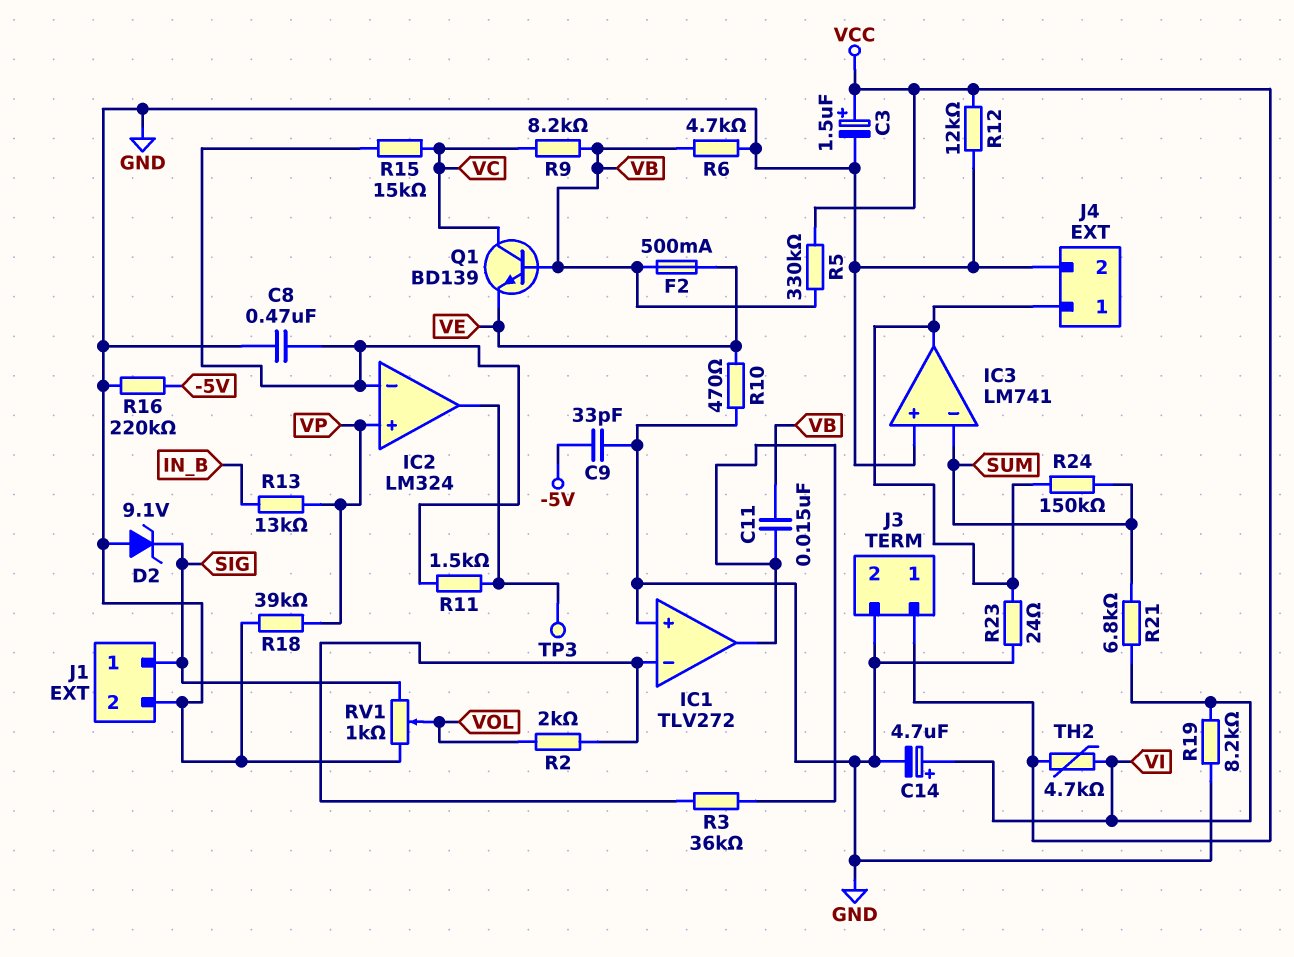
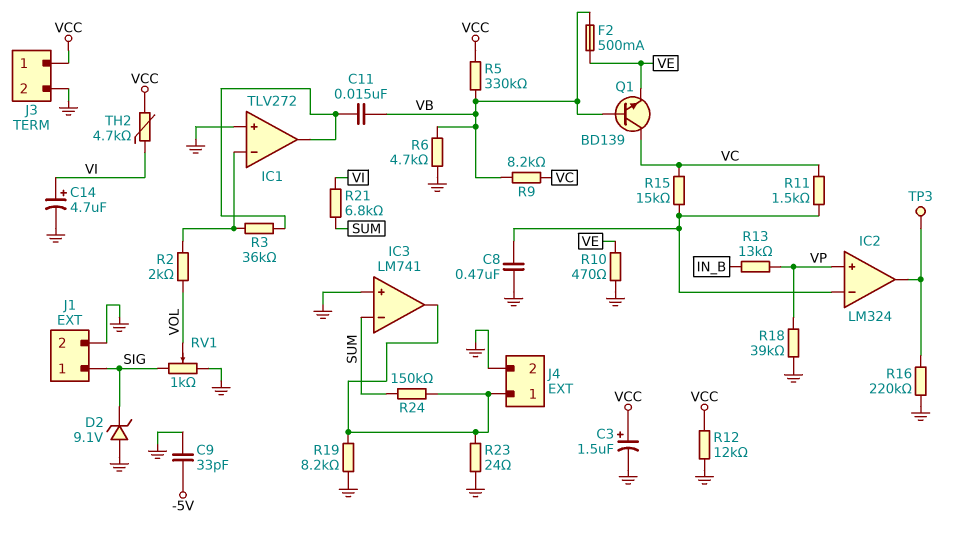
R11: 1.5k (IC2/in-, IC2/out) -> 1.5k (IC2/in-, VC)
R16: 220k (-5V, GND) -> 220k (GND, IC2/out)
R19: 8.2k (GND, VI) -> 8.2k (GND, IC3/out)

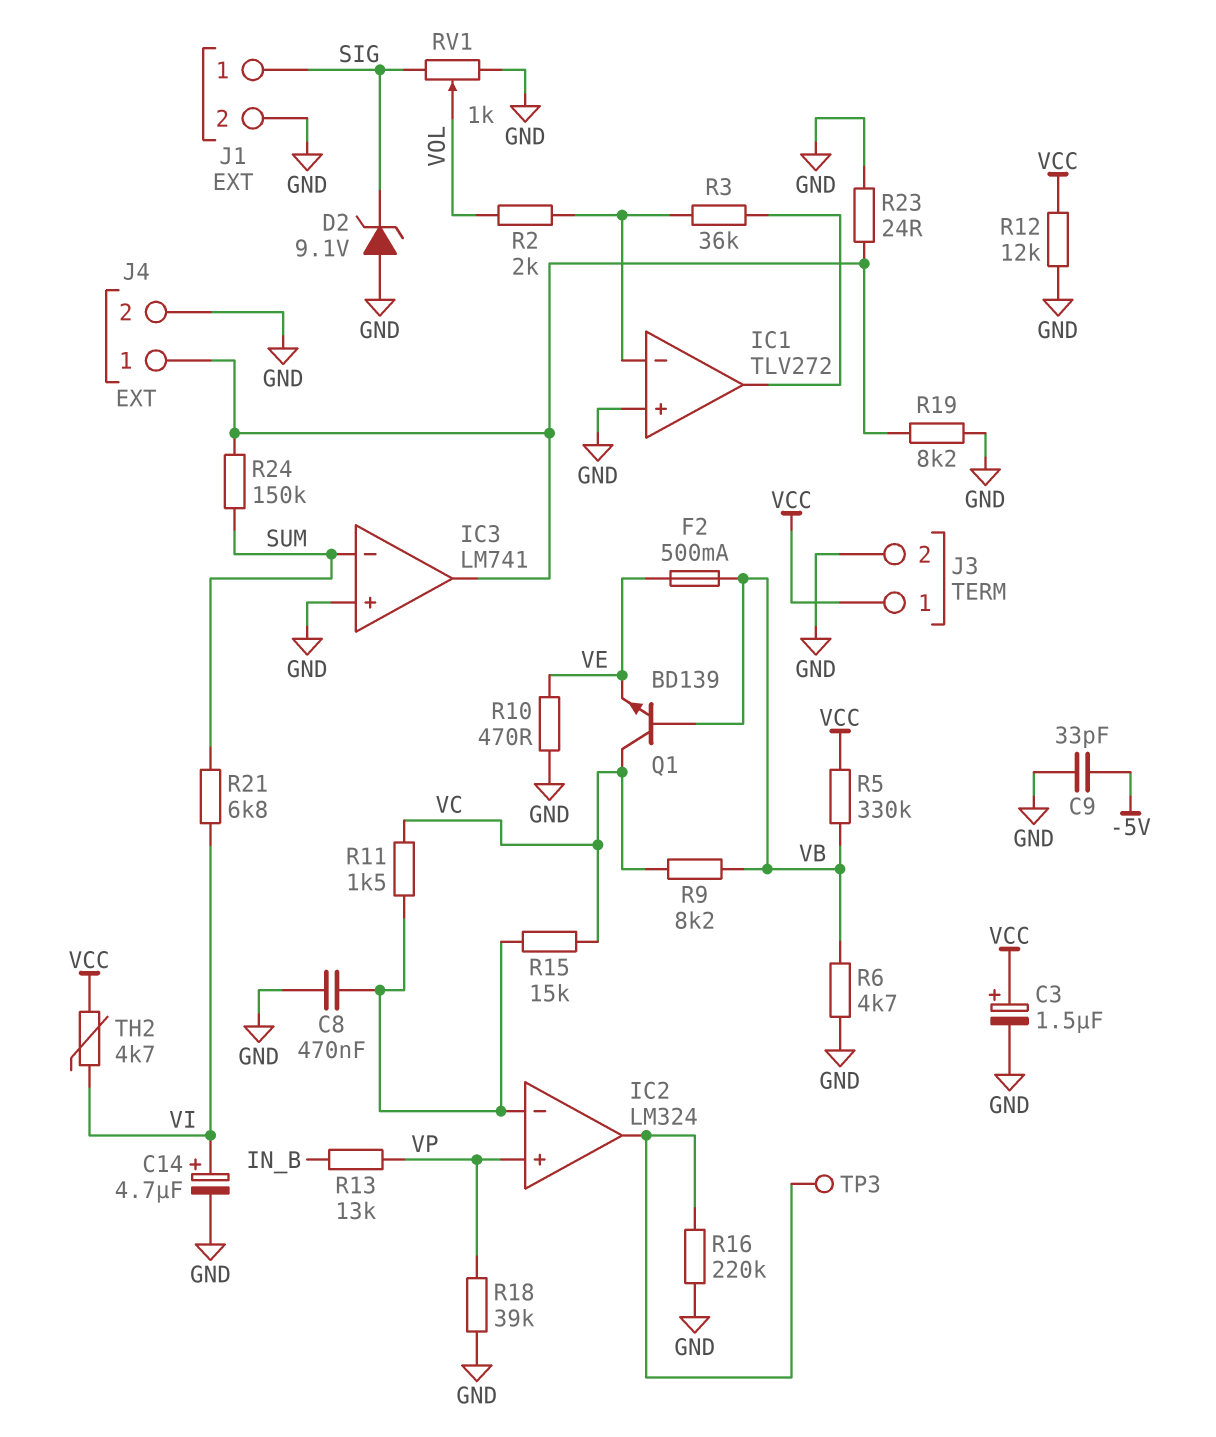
C11: 15nF (IC1/out, VB) -> none

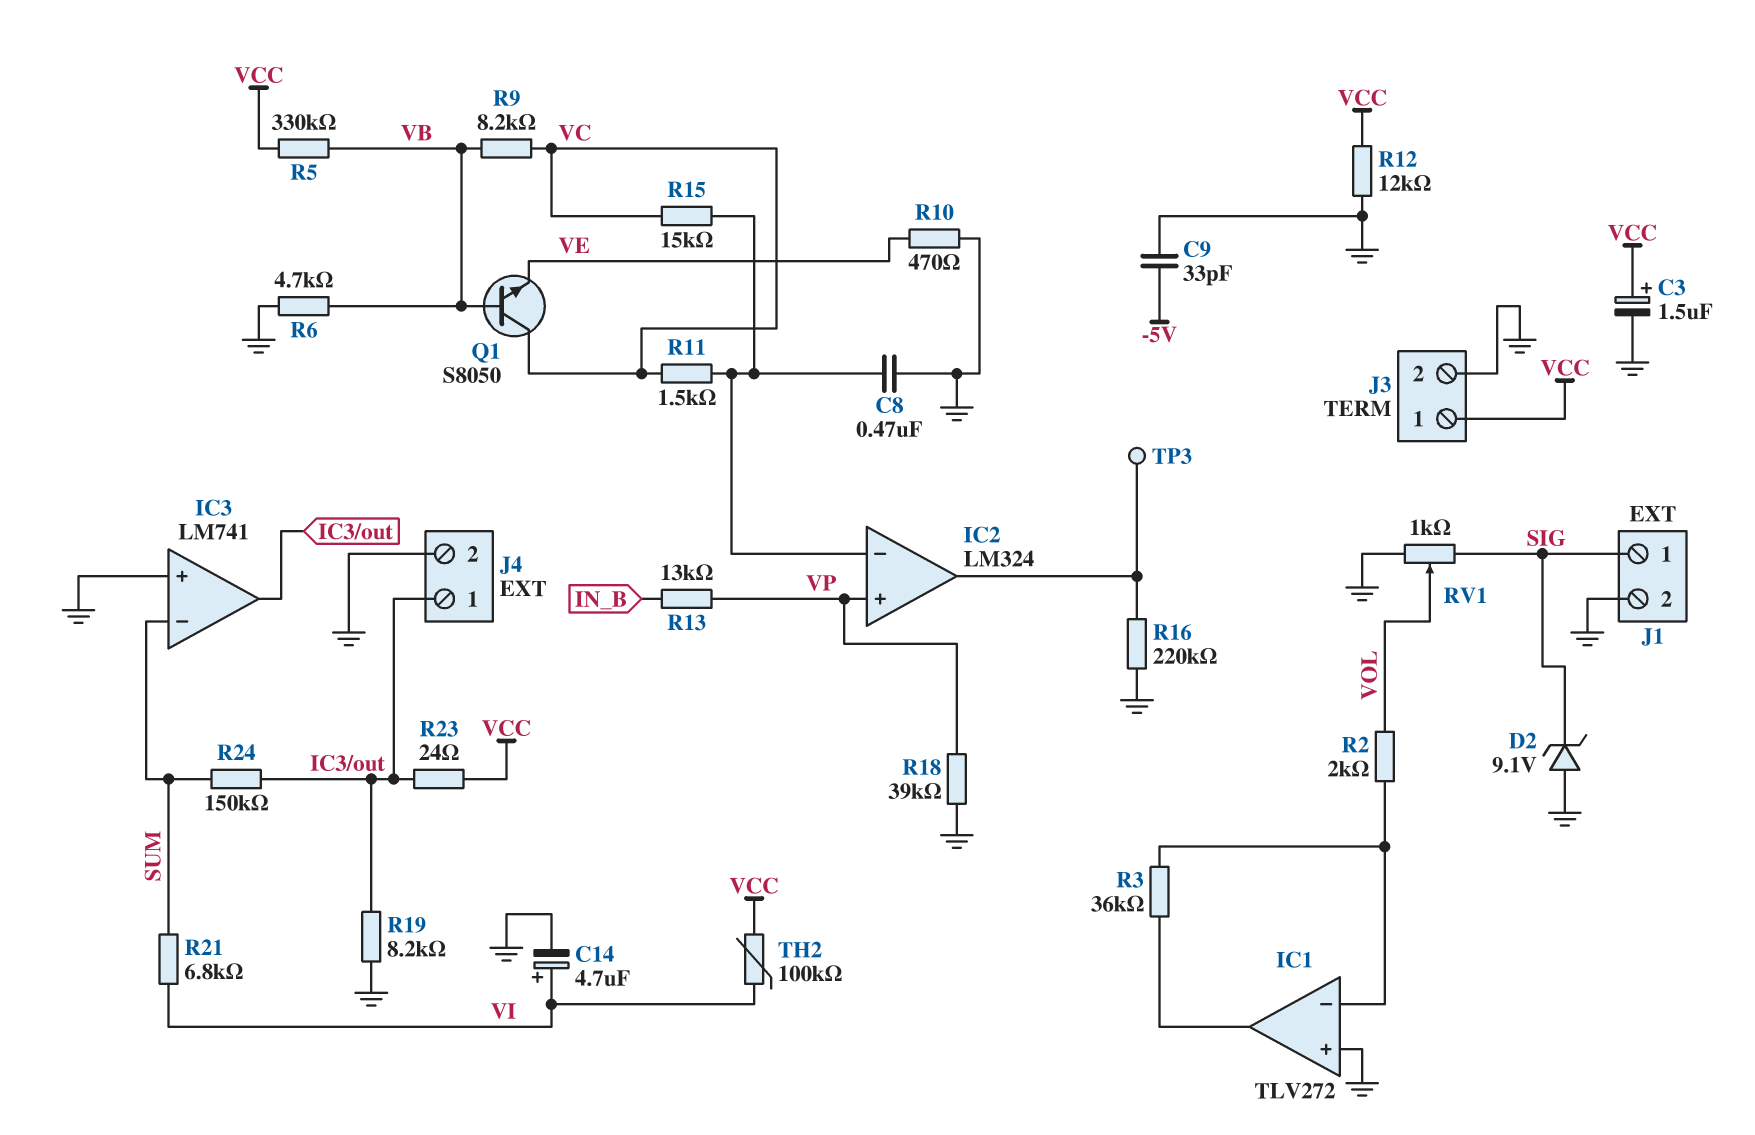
F2: 500mA (VB, VE) -> none
Q1: NPN BD139 (B VB, C VC, E VE) -> NPN S8050 (B VB, C VC, E VE)
R23: 24 (GND, IC3/out) -> 24 (IC3/out, VCC)
TH2: 4.7k (VCC, VI) -> 100k (VCC, VI)

